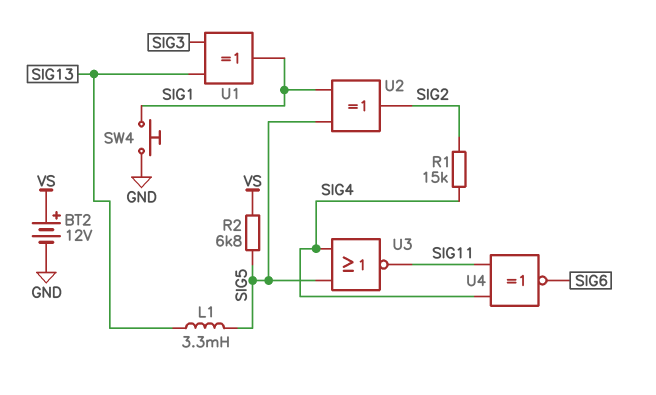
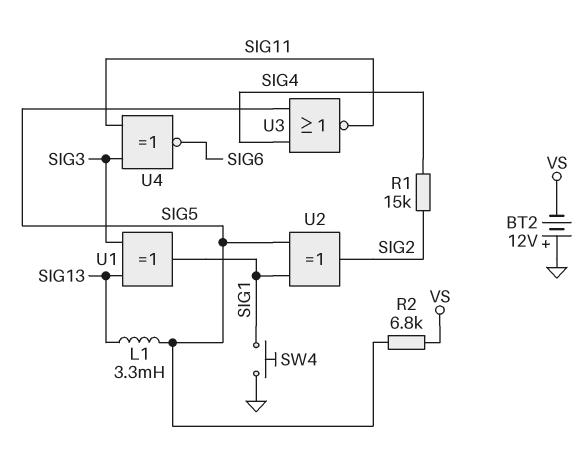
BT2: 12V (plus VS, minus GND) -> 12V (plus GND, minus VS)
U4: XNOR (in SIG4, in SIG11, out SIG6) -> XNOR (in SIG3, in SIG11, out SIG6)

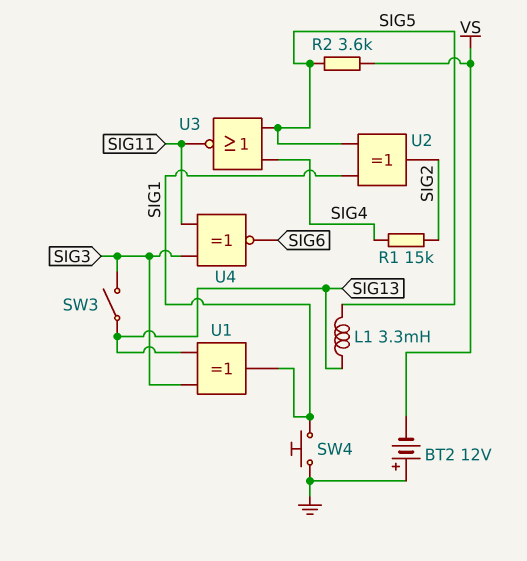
R2: 6.8k (SIG5, VS) -> 3.6k (SIG5, VS)
SW3: none -> switch (SIG3, SIG13)

